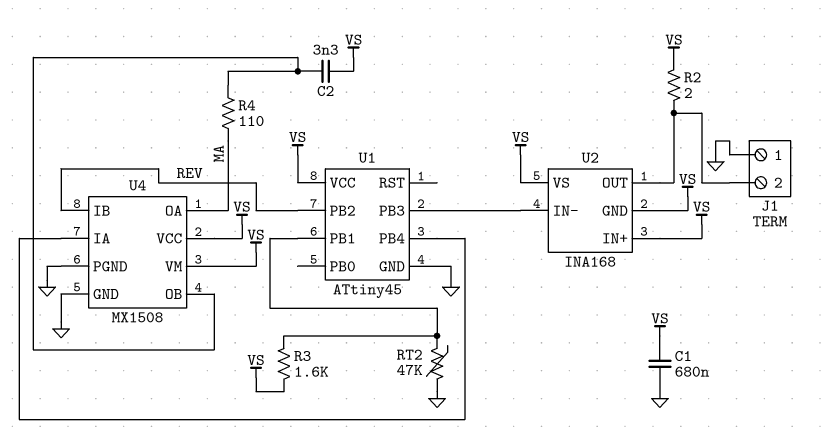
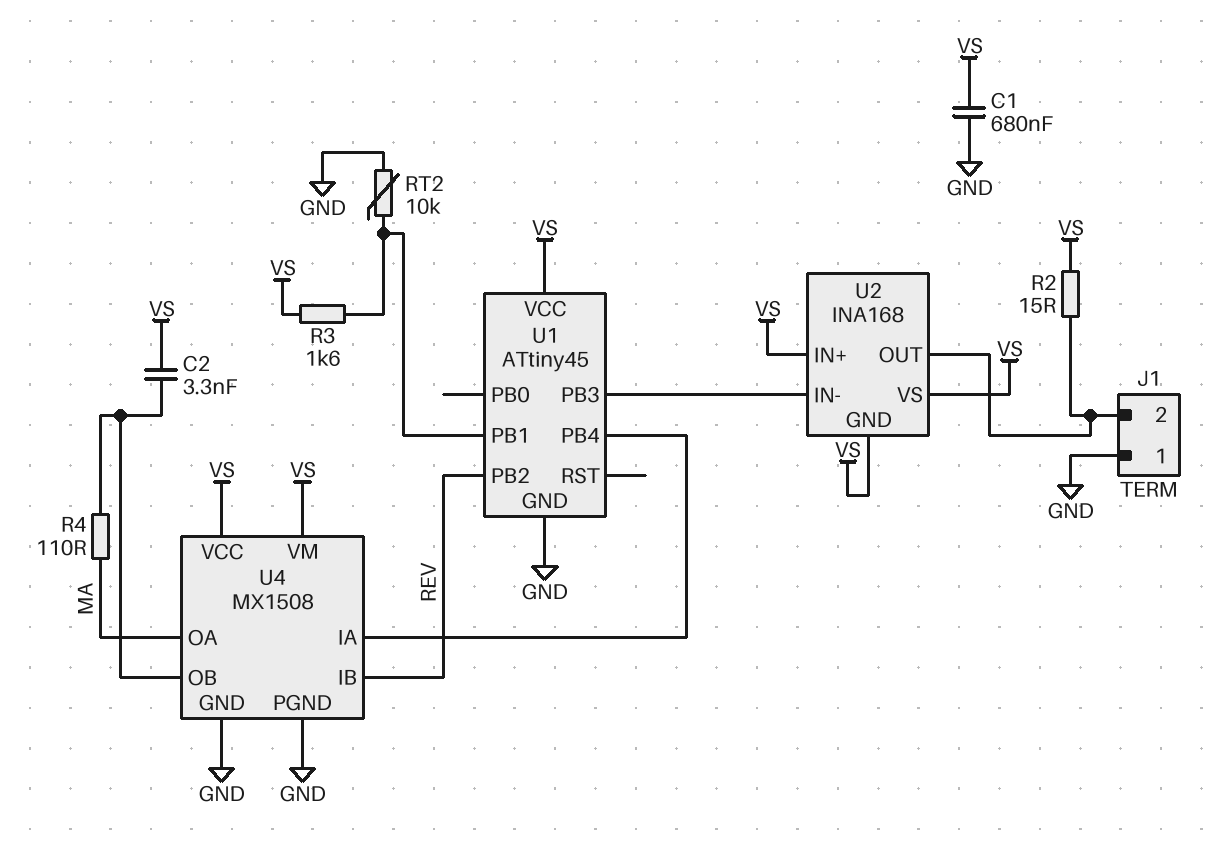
R2: 2 (J1/2, VS) -> 15 (J1/2, VS)
RT2: 47k (GND, U1/PB1) -> 10k (GND, U1/PB1)

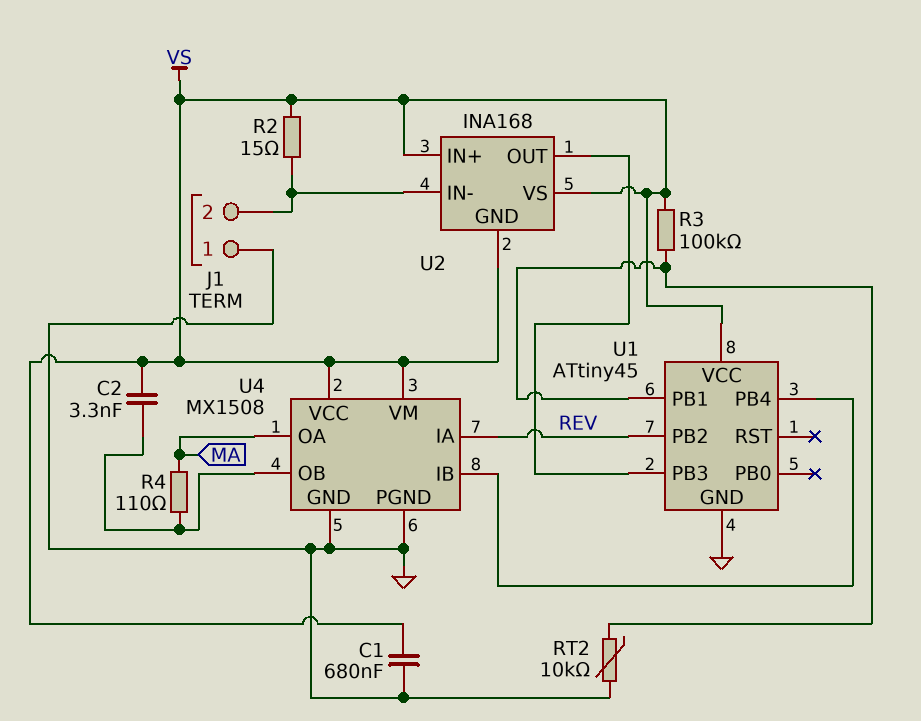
R3: 1.6k (U1/PB1, VS) -> 100k (U1/PB1, VS)
U2 pin IN-: U1/PB3 -> J1/2
U2 pin OUT: J1/2 -> U1/PB3
U4 pin IA: U1/PB4 -> REV
U4 pin IB: REV -> U1/PB4

